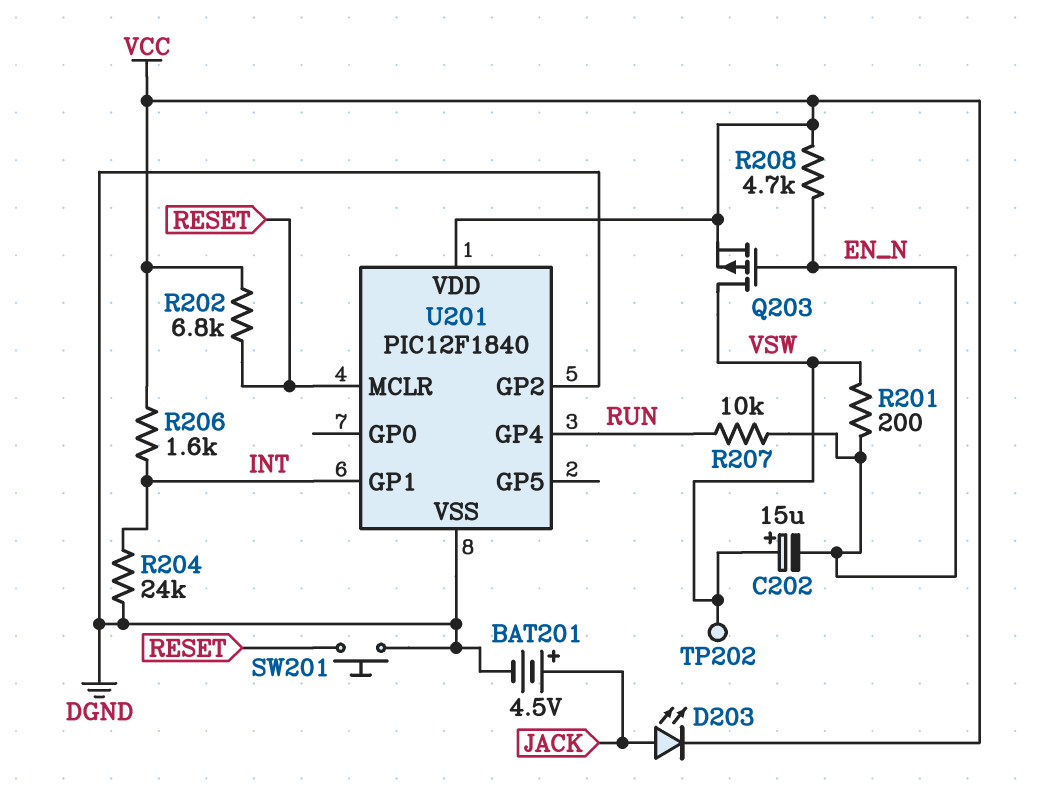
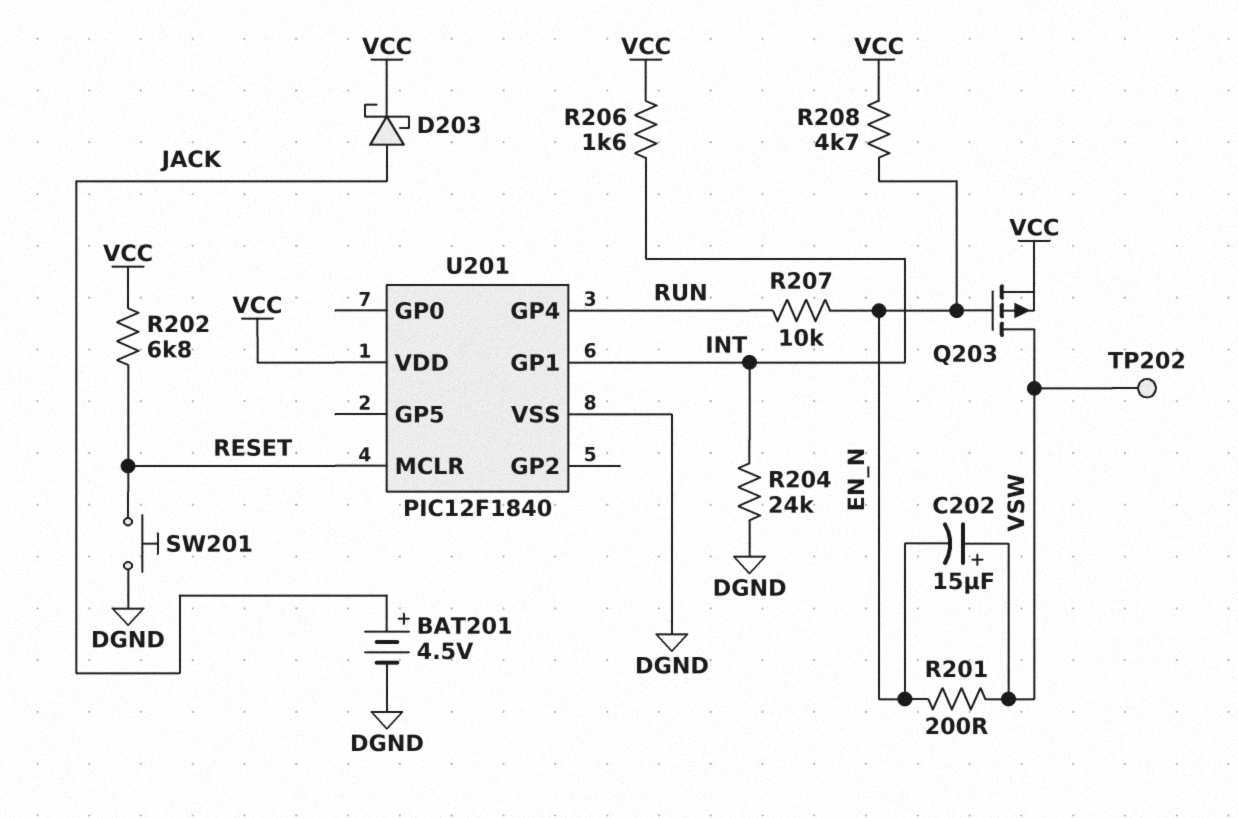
D203: LED (A JACK, K VCC) -> schottky (A JACK, K VCC)
U201 pin GP2: DGND -> none

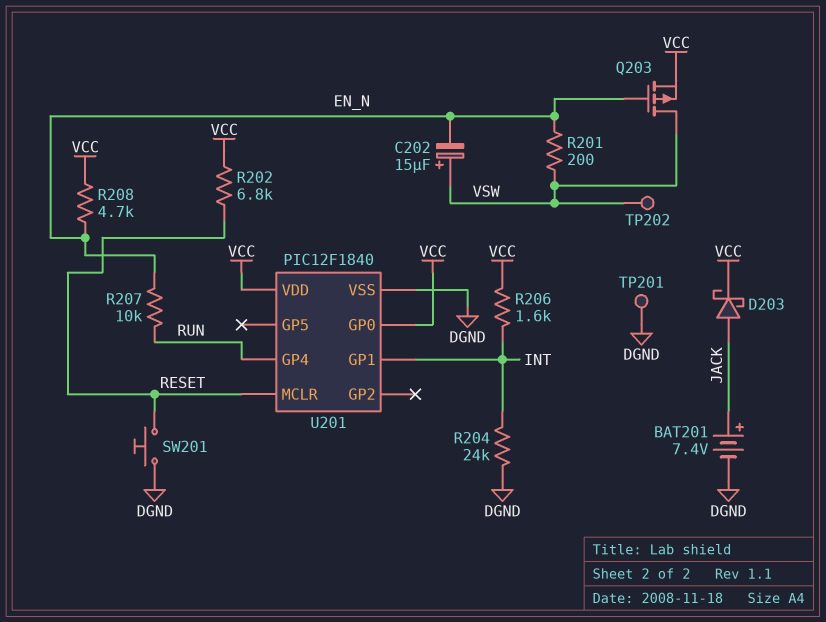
BAT201: 4.5V (plus JACK, minus DGND) -> 7.4V (plus JACK, minus DGND)
TP201: none -> test point (DGND)
U201 pin GP0: none -> VCC

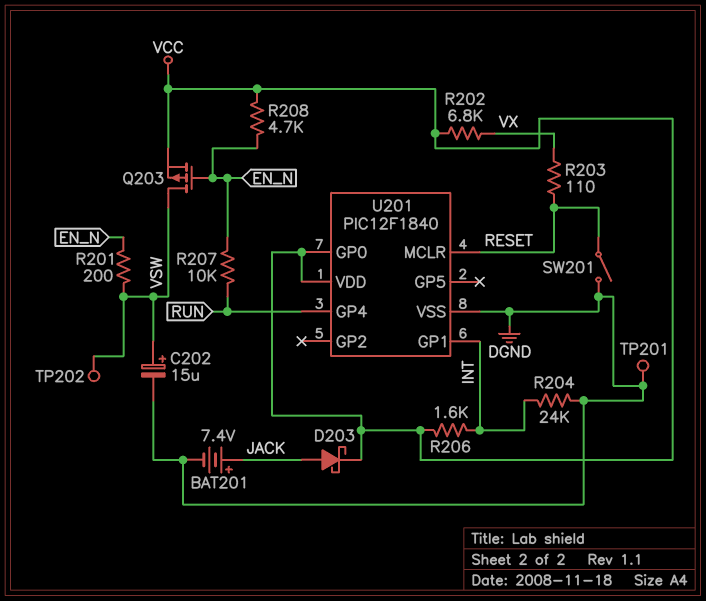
C202: 15uF (plus VSW, minus EN_N) -> 15uF (plus VSW, minus DGND)
R202: 6.8k (RESET, VCC) -> 6.8k (VCC, VX)
R203: none -> 110 (RESET, VX)
SW201: button (DGND, RESET) -> switch (DGND, RESET)

